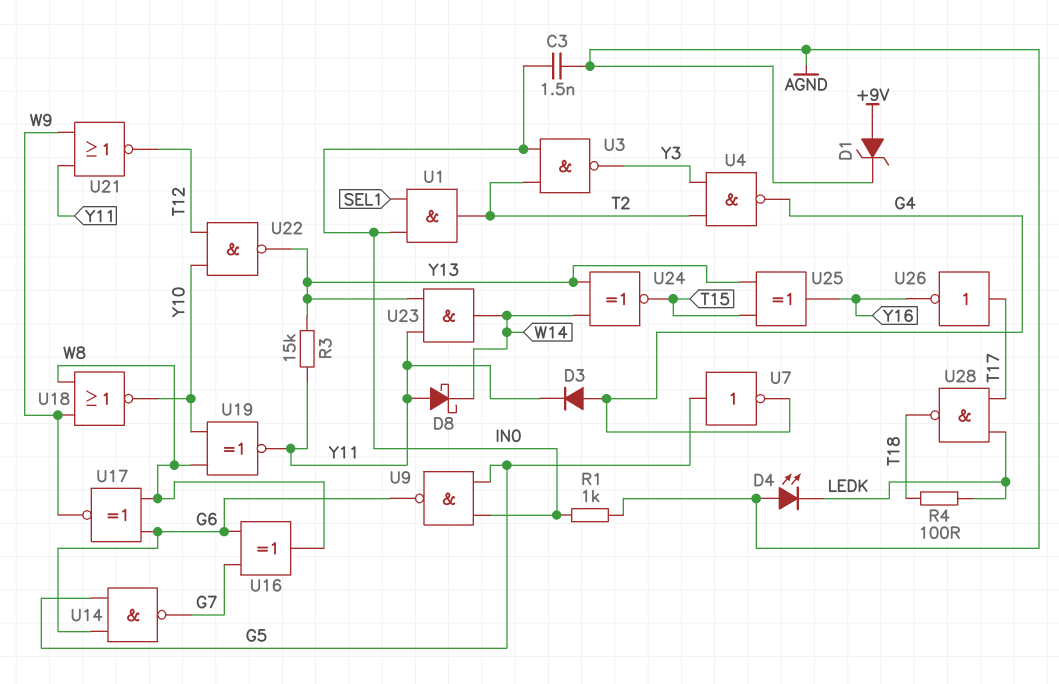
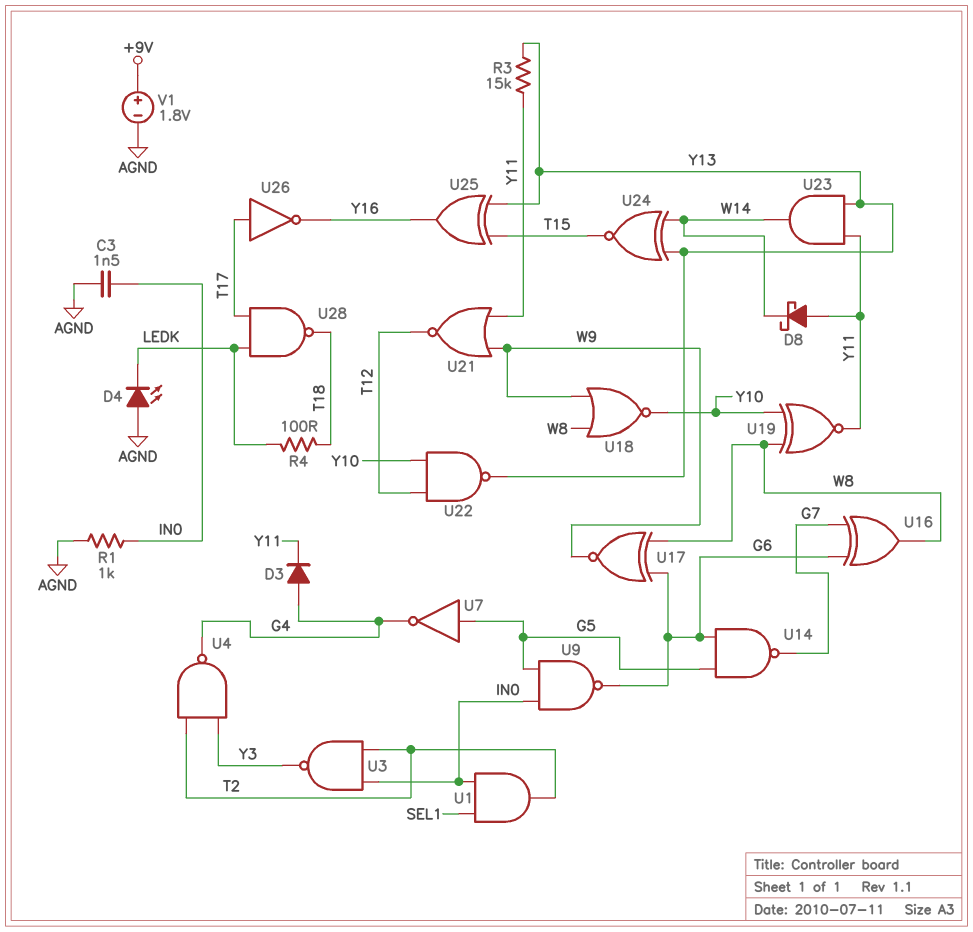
D1: zener (A +9V, K AGND) -> none
V1: none -> 1.8V (plus +9V, minus AGND)

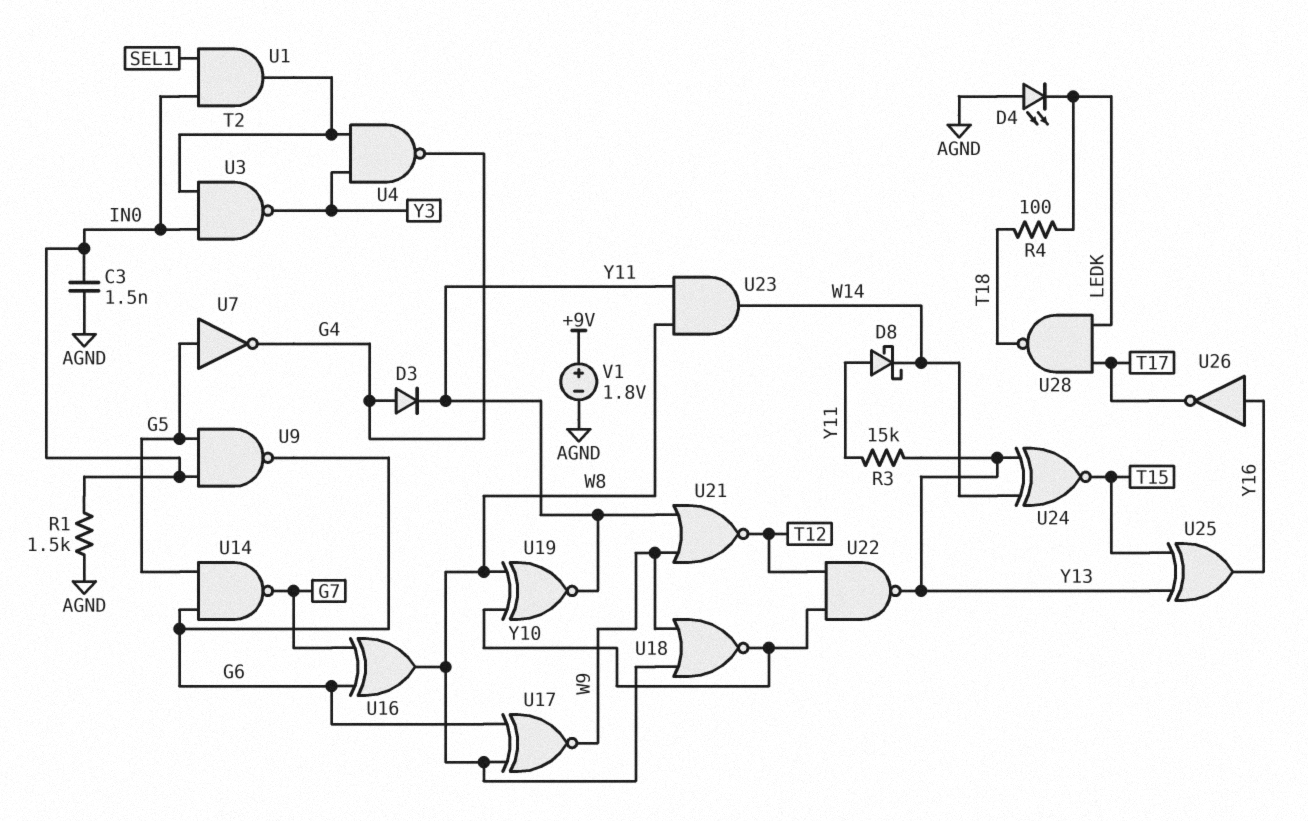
R1: 1k (AGND, IN0) -> 1.5k (AGND, IN0)
U23: AND (in Y11, in Y13, out W14) -> AND (in W8, in Y11, out W14)
U26: NOT (in T17, out Y16) -> NOT (in Y16, out T17)

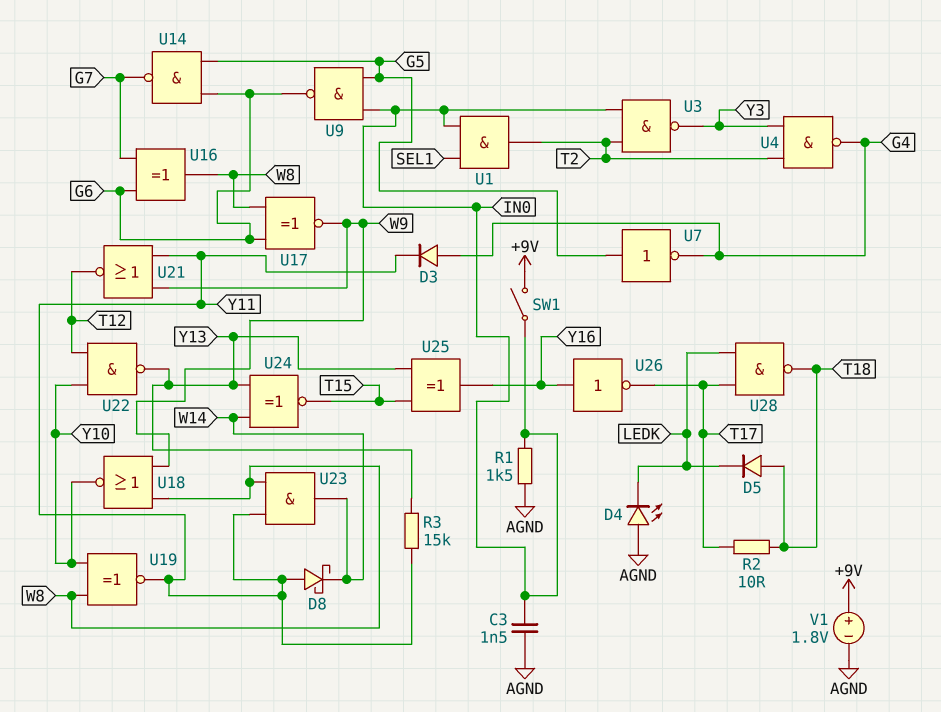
D5: none -> diode (A T18, K LEDK)
R2: none -> 10 (T17, T18)
R4: 100 (LEDK, T18) -> none
SW1: none -> switch (+9V, IN0)

